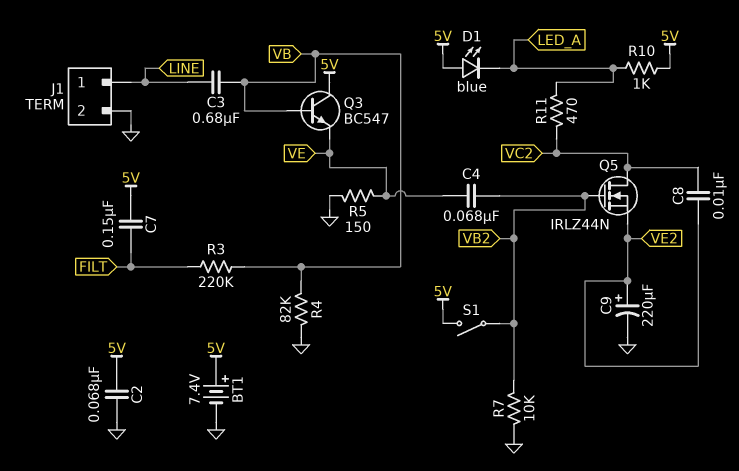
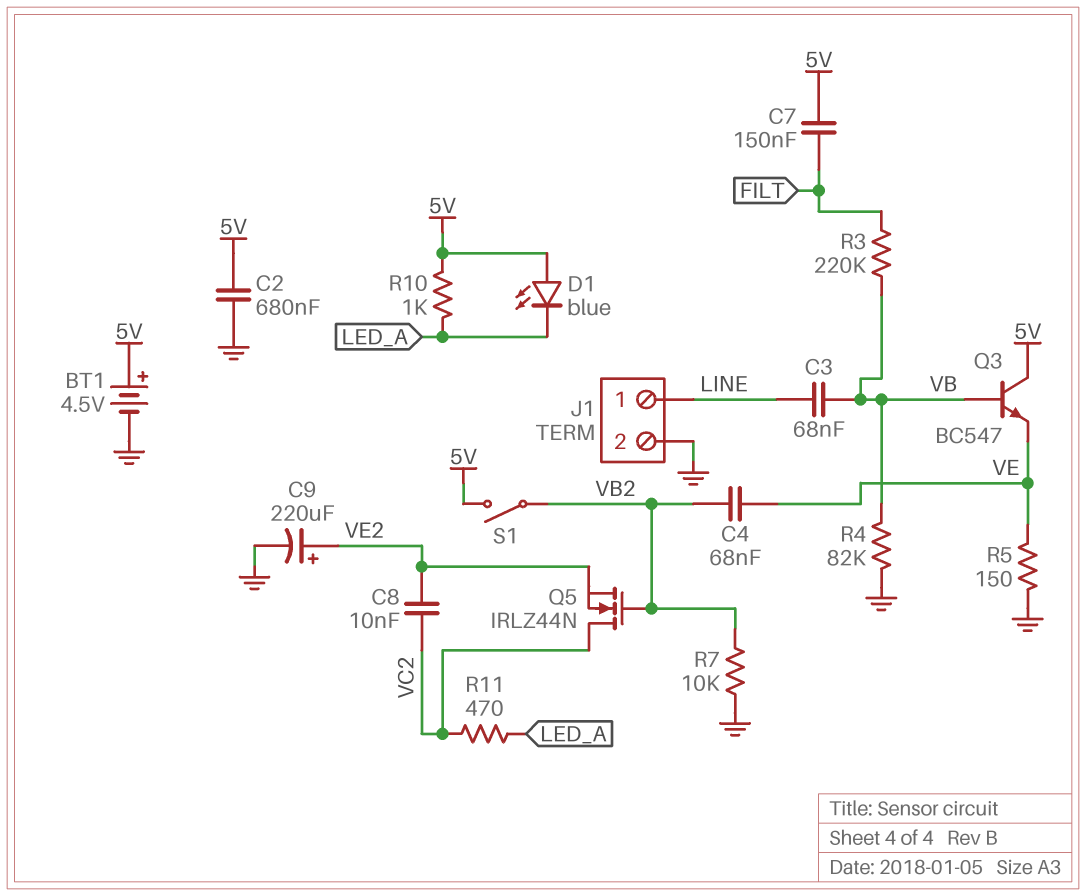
BT1: 7.4V (plus 5V, minus GND) -> 4.5V (plus 5V, minus GND)
C2: 68nF (5V, GND) -> 680nF (5V, GND)
C3: 680nF (LINE, VB) -> 68nF (LINE, VB)

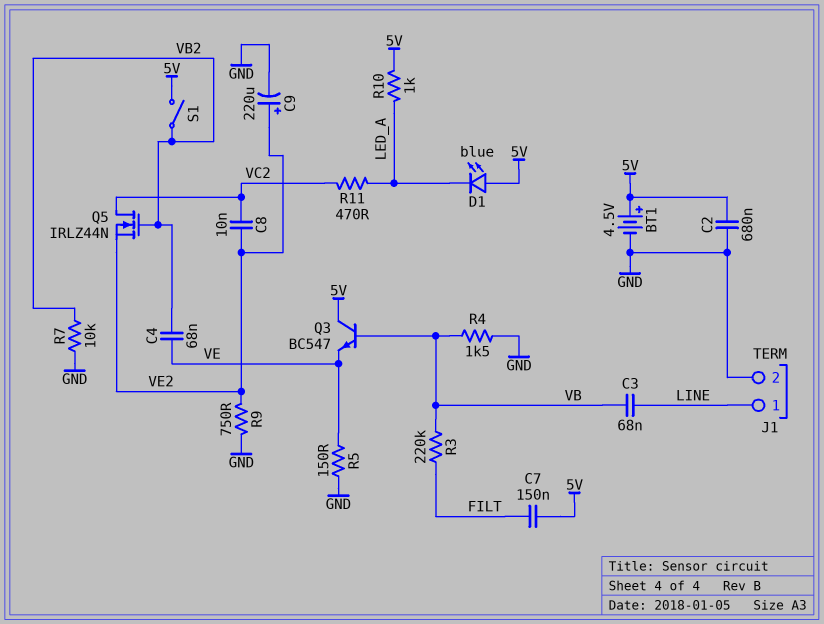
R4: 82k (GND, VB) -> 1.5k (GND, VB)
R9: none -> 750 (GND, VE2)

